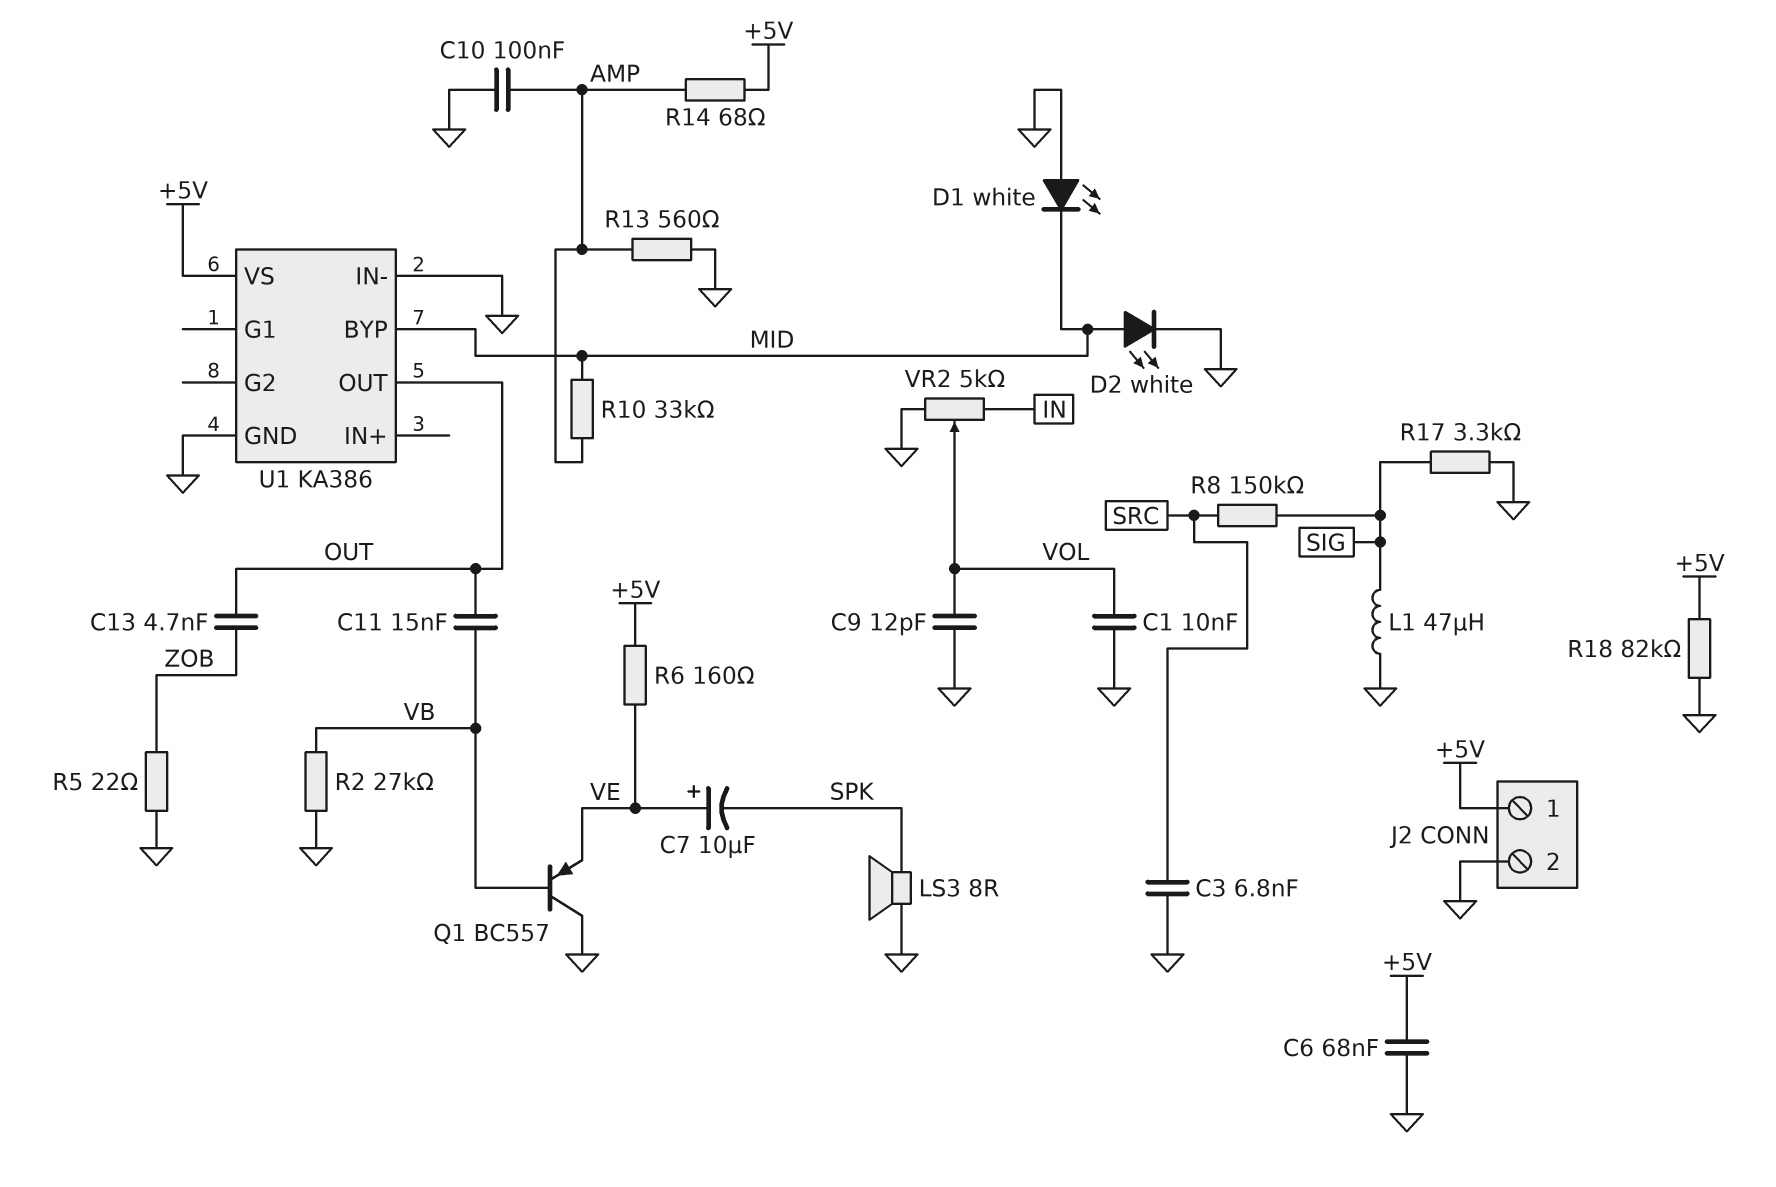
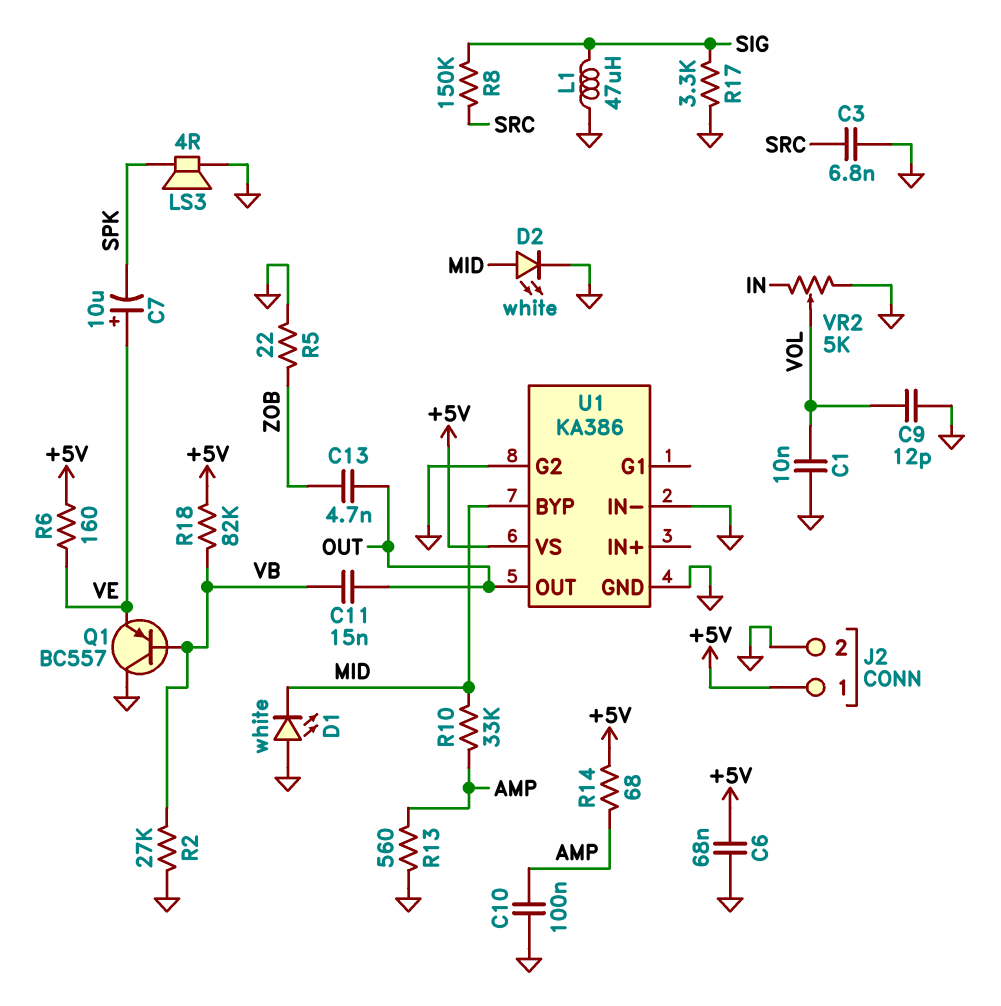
LS3: speaker 8R (GND, SPK) -> speaker 4R (GND, SPK)
R18: 82k (+5V, GND) -> 82k (+5V, VB)
U1 pin G2: none -> GND

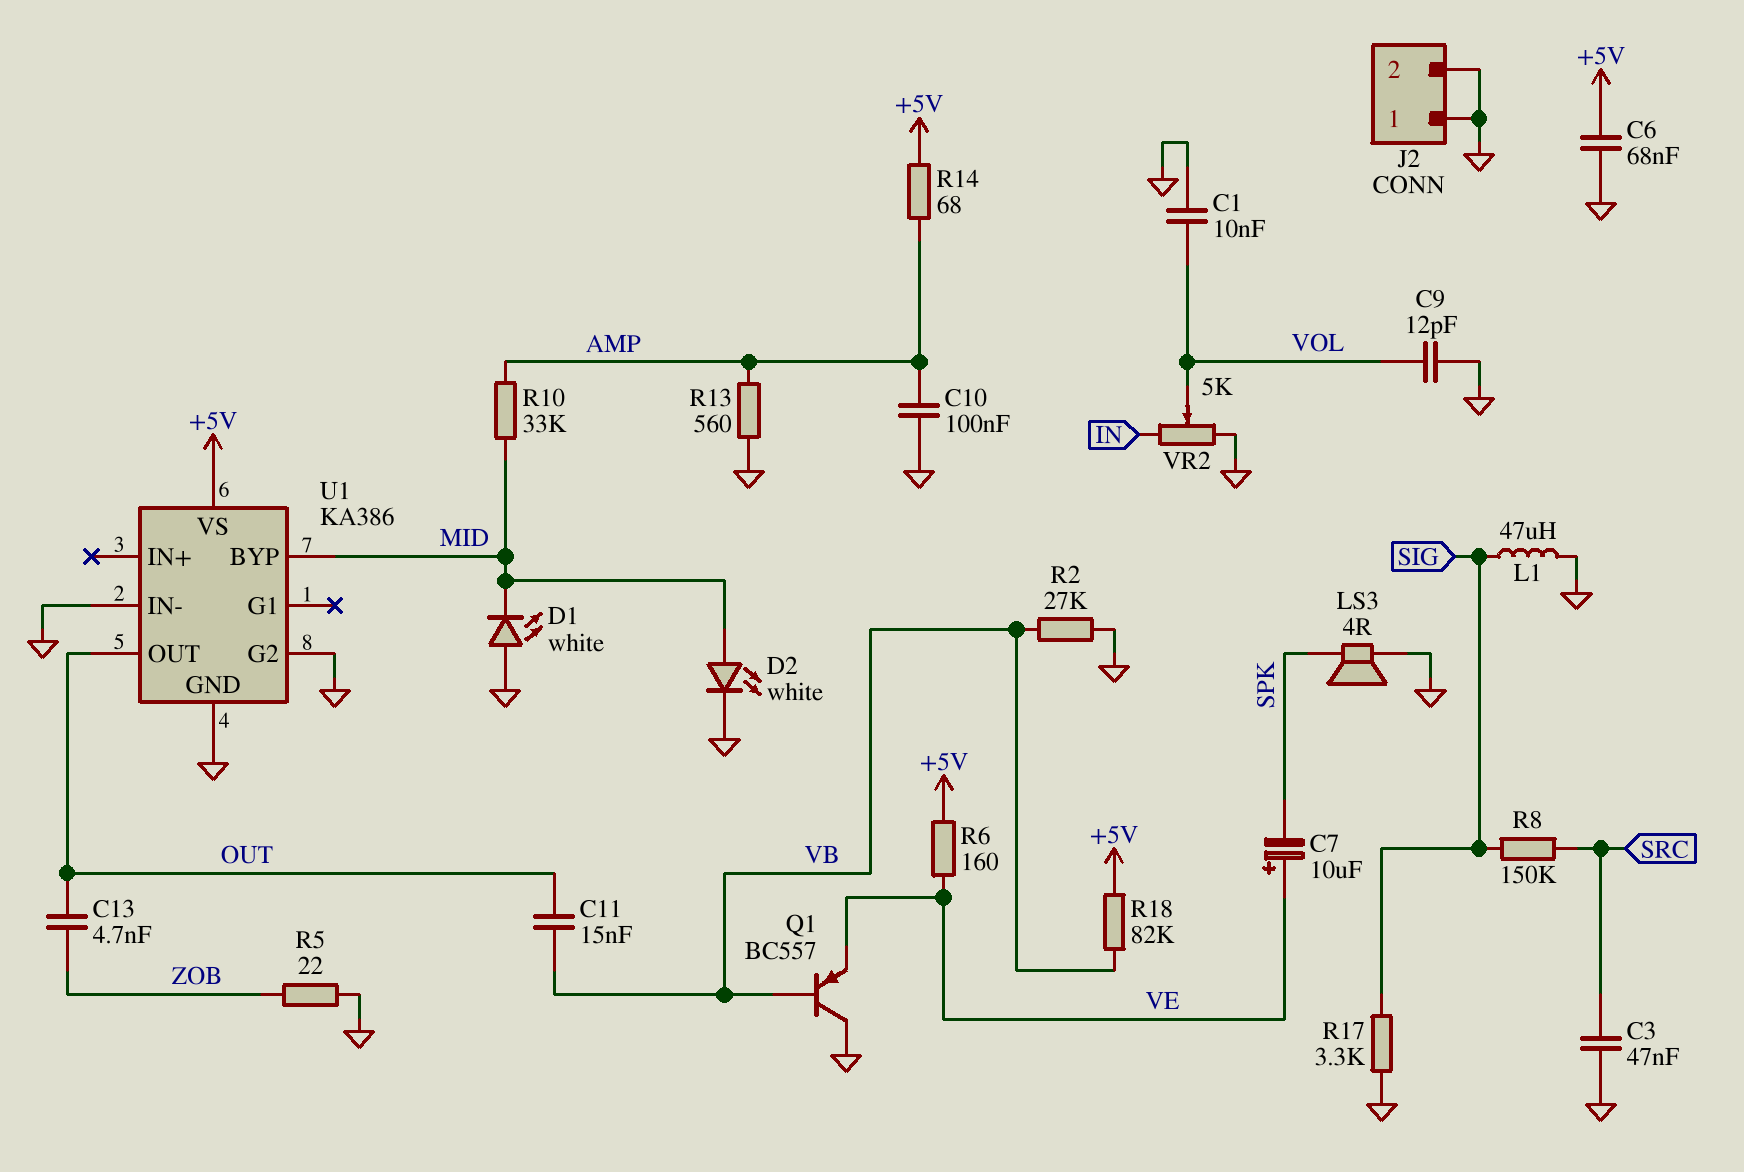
C3: 6.8nF (GND, SRC) -> 47nF (GND, SRC)
J2 pin 1: +5V -> GND

